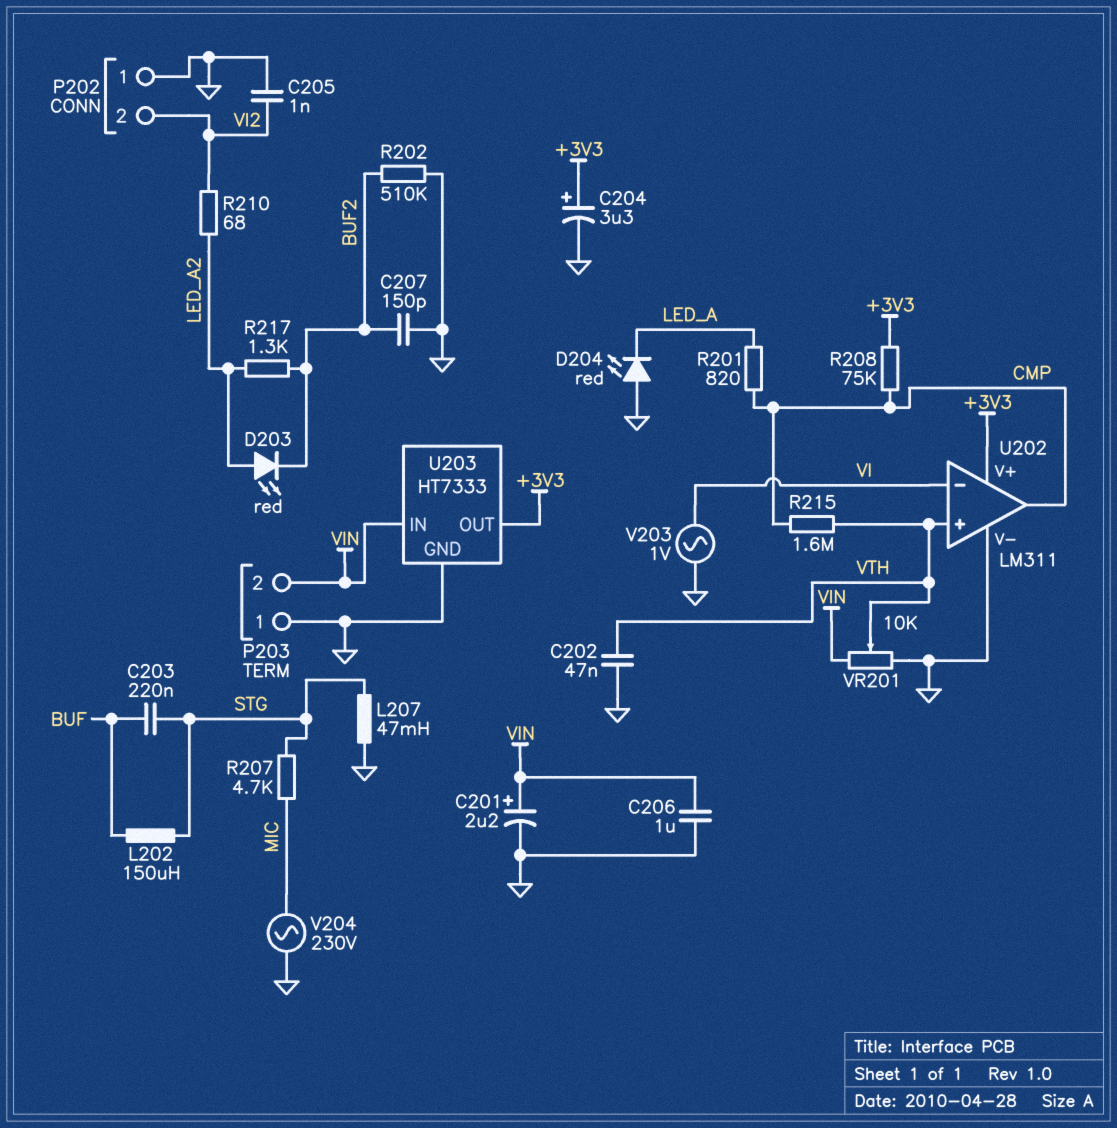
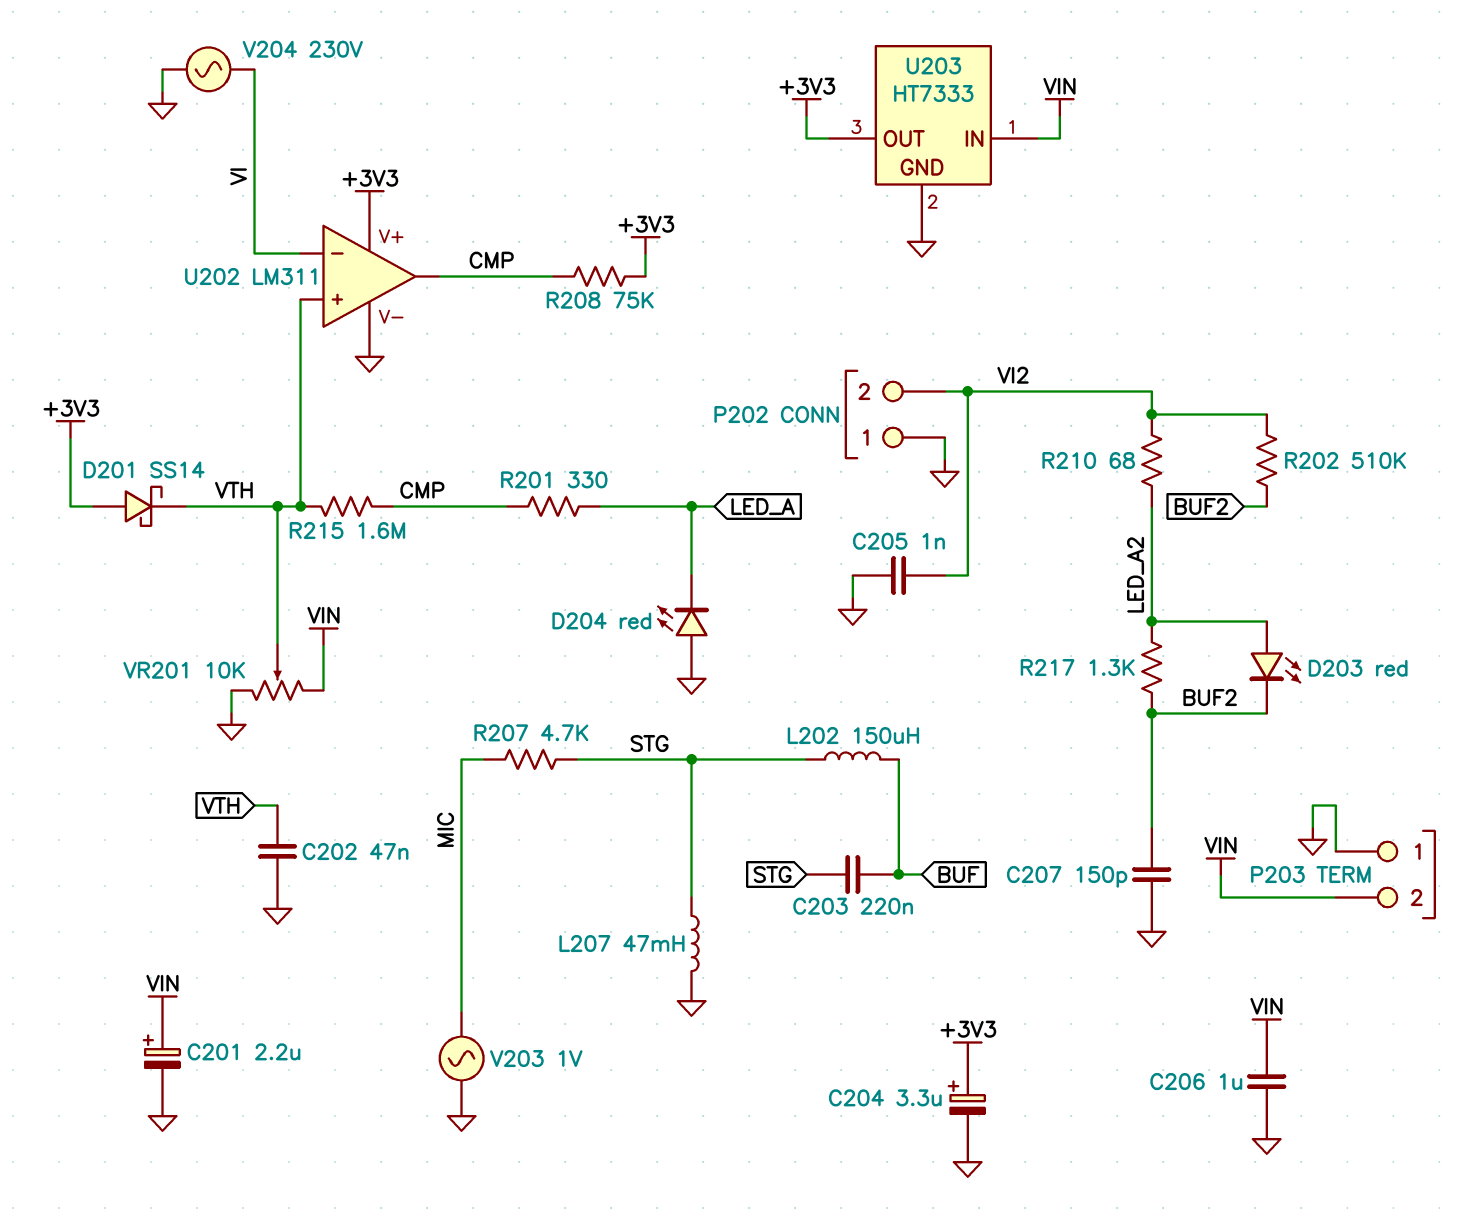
D201: none -> schottky SS14 (A +3V3, K VTH)
R201: 820 (CMP, LED_A) -> 330 (CMP, LED_A)
R202: 510k (BUF2, GND) -> 510k (BUF2, VI2)
V203: AC 1V (GND, VI) -> AC 1V (GND, MIC)
V204: AC 230V (GND, MIC) -> AC 230V (GND, VI)

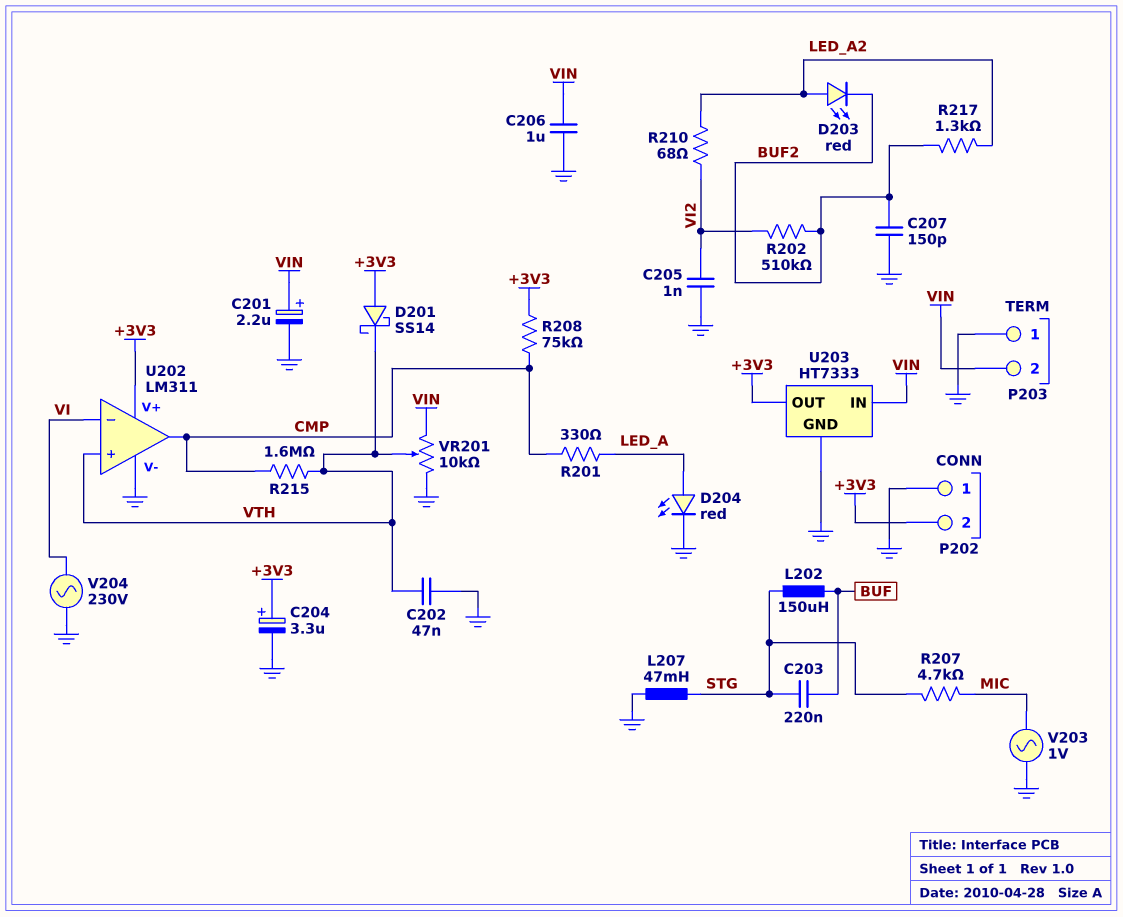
D204: LED red (A GND, K LED_A) -> LED red (A LED_A, K GND)
P202 pin 2: VI2 -> +3V3

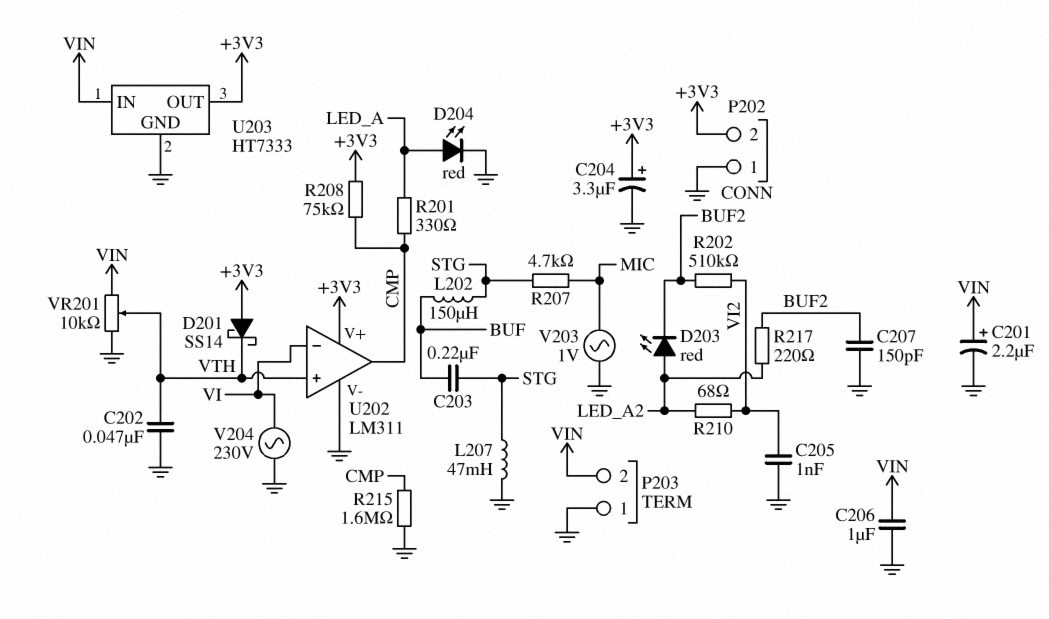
R215: 1.6M (CMP, VTH) -> 1.6M (CMP, GND)
R217: 1.3k (BUF2, LED_A2) -> 220 (BUF2, LED_A2)

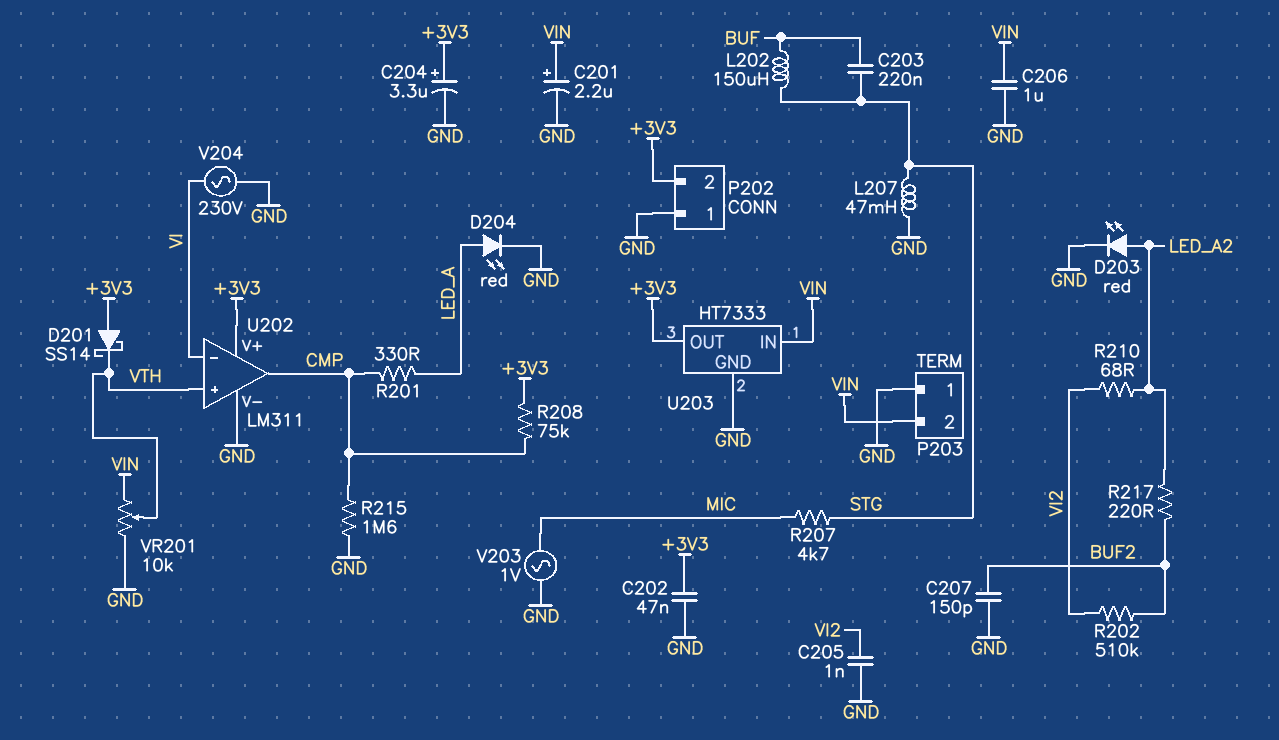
C202: 47nF (GND, VTH) -> 47nF (+3V3, GND)
D203: LED red (A LED_A2, K BUF2) -> LED red (A LED_A2, K GND)

